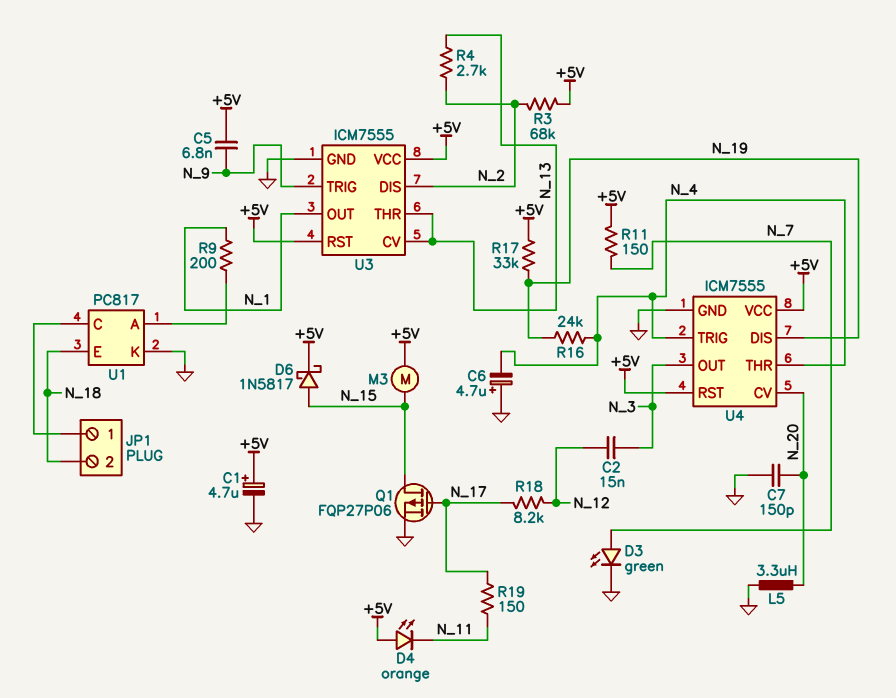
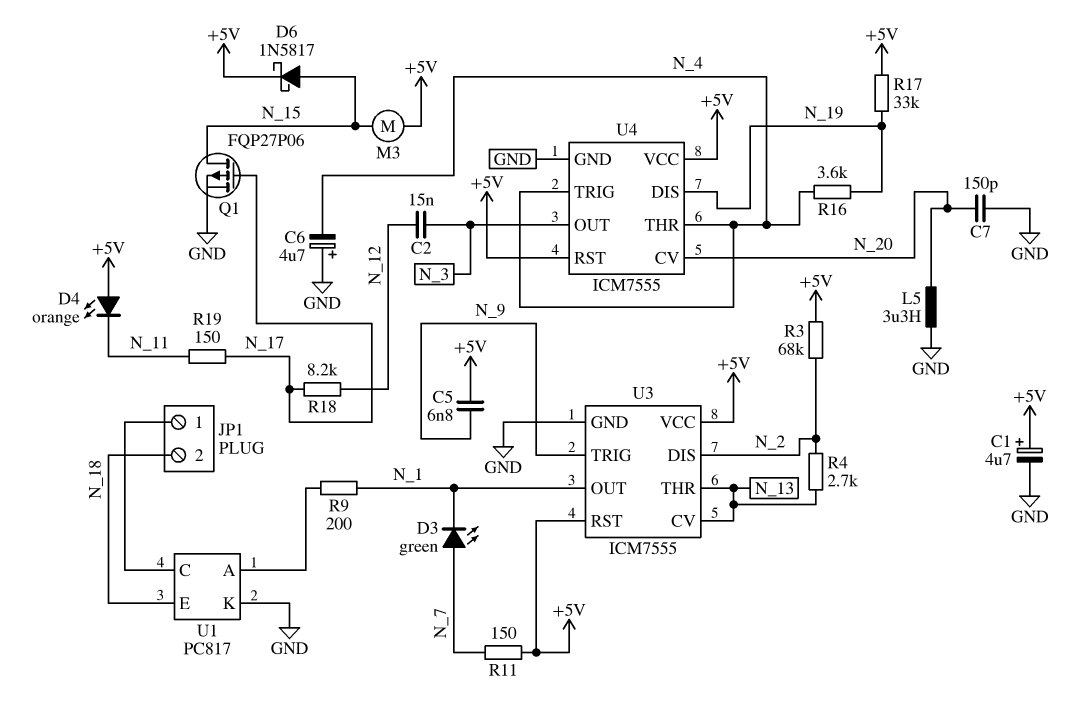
D3: LED green (A N_7, K GND) -> LED green (A N_7, K N_1)
R16: 24k (N_4, N_19) -> 3.6k (N_4, N_19)

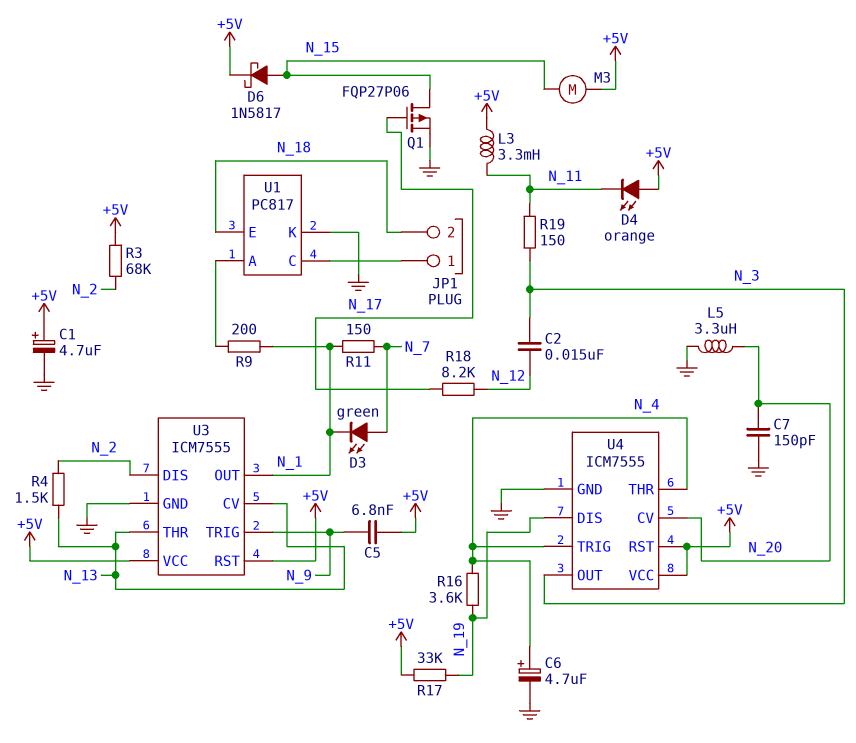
C6: 4.7uF (plus GND, minus N_4) -> 4.7uF (plus N_4, minus GND)
L3: none -> 3.3mH (+5V, N_11)
R4: 2.7k (N_2, N_13) -> 1.5k (N_2, N_13)
R11: 150 (+5V, N_7) -> 150 (N_1, N_7)
R19: 150 (N_11, N_17) -> 150 (N_3, N_11)

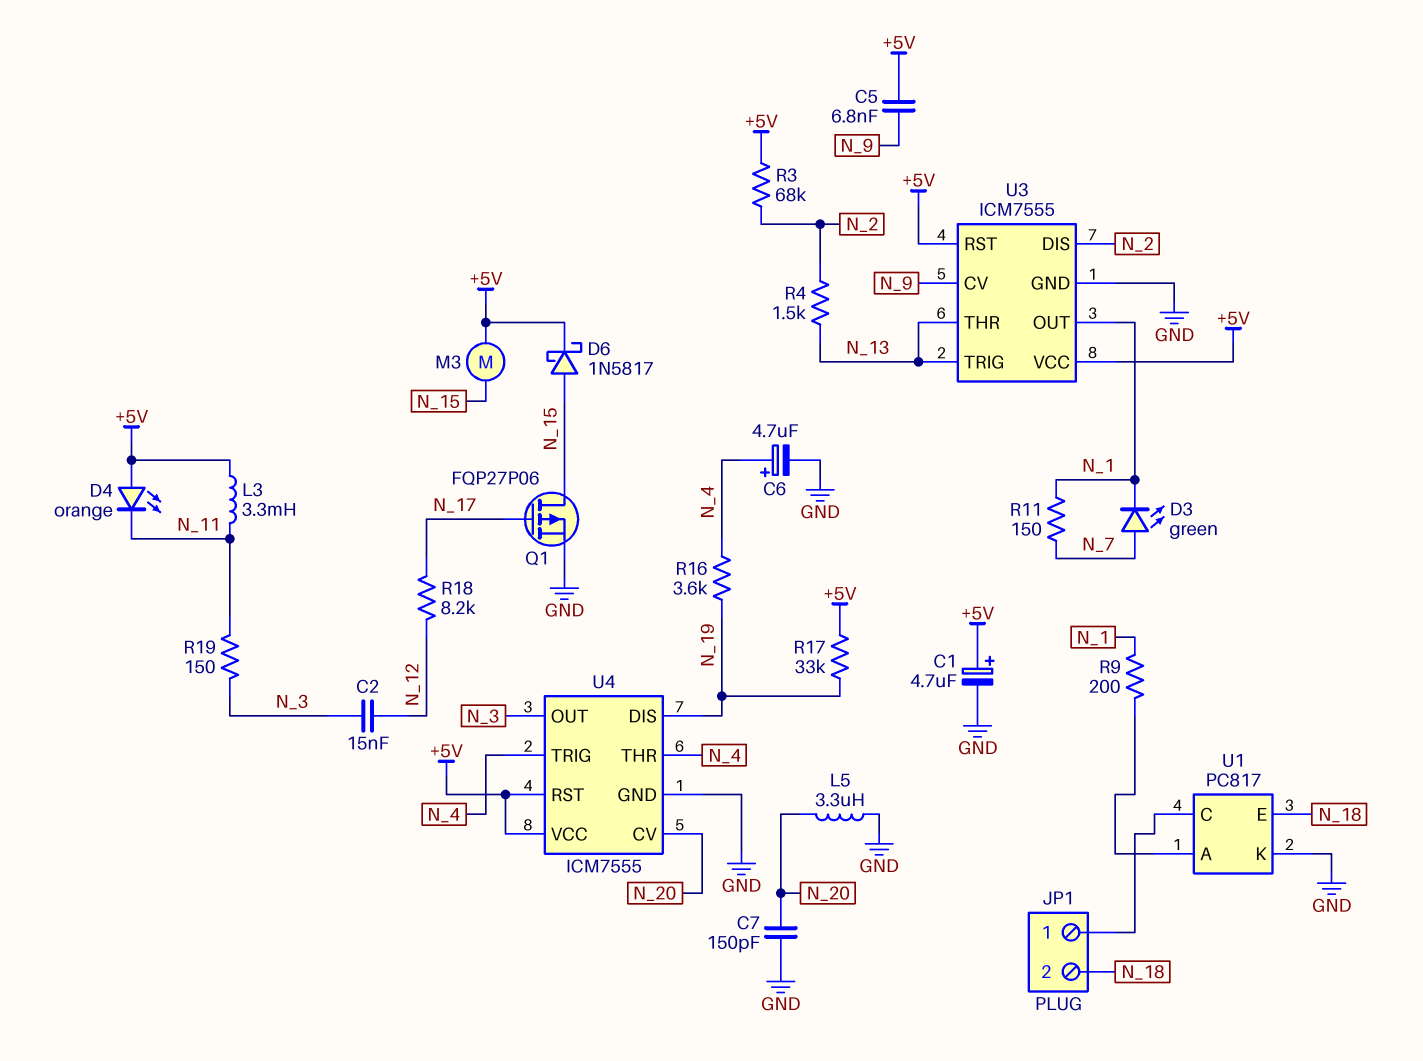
U3 pin CV: N_13 -> N_9
U3 pin TRIG: N_9 -> N_13

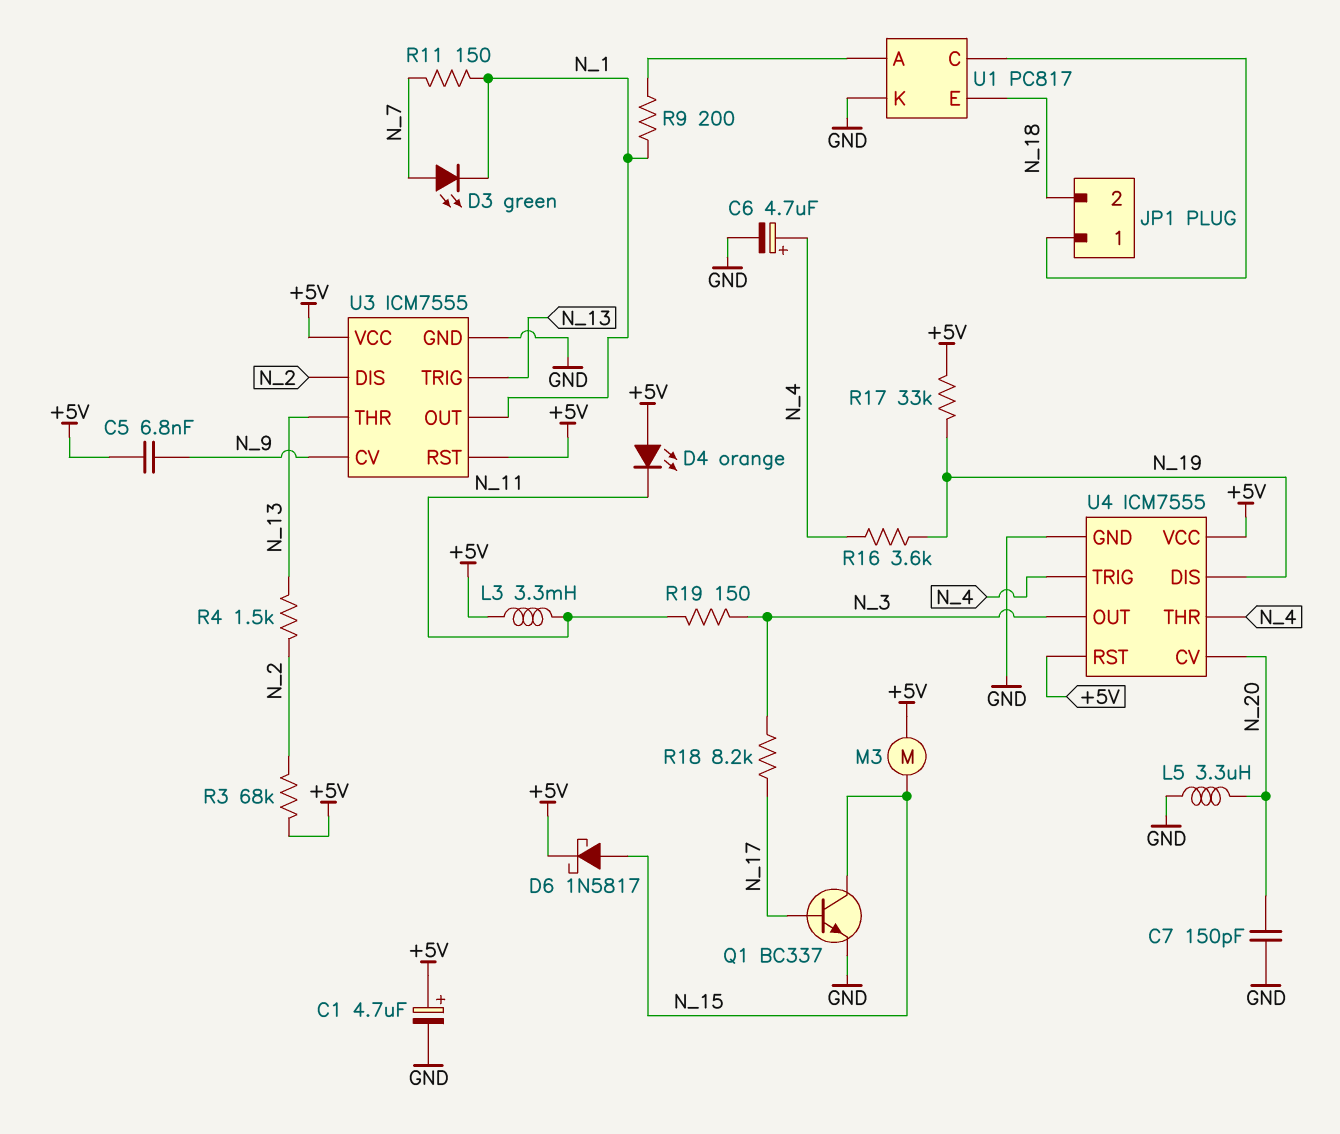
C2: 15nF (N_3, N_12) -> none
Q1: PMOS FQP27P06 (G N_17, D N_15, S GND) -> NPN BC337 (B N_17, C N_15, E GND)
R18: 8.2k (N_12, N_17) -> 8.2k (N_3, N_17)

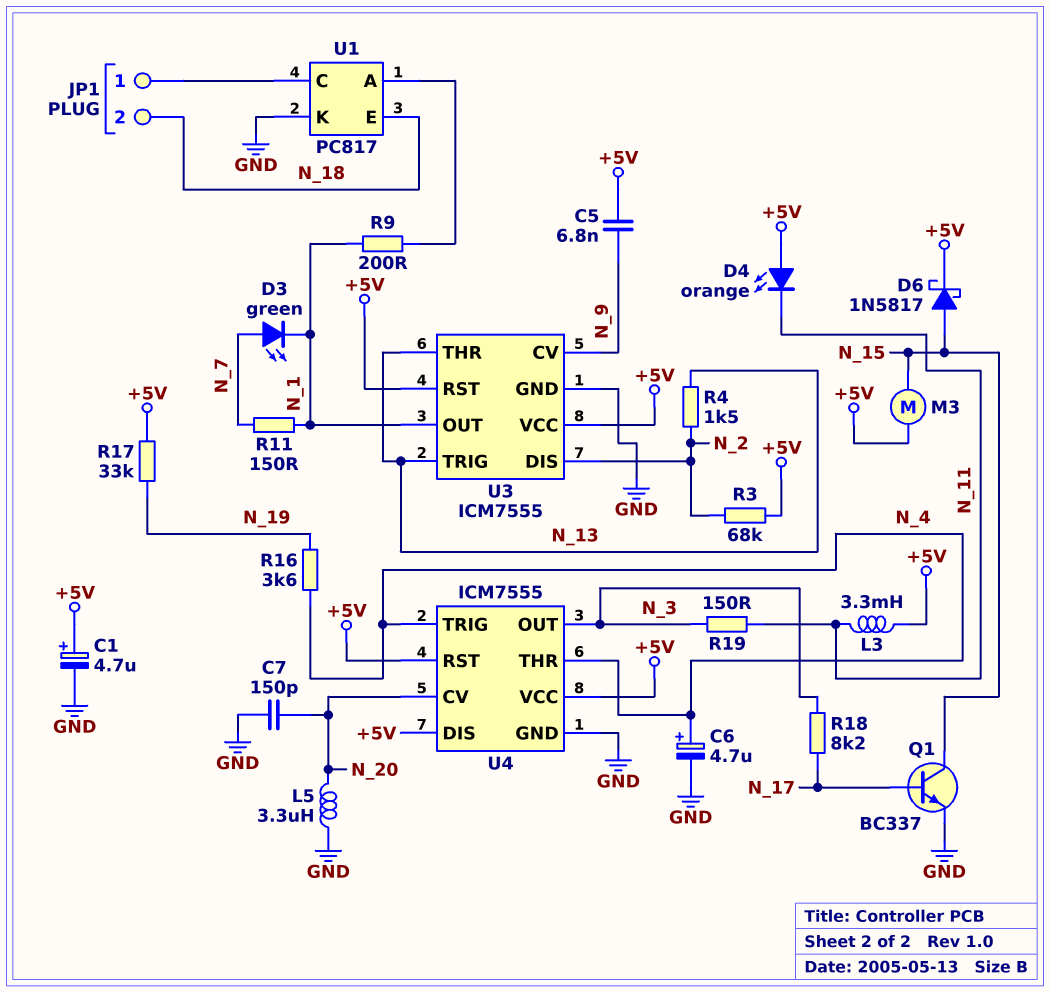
U4 pin DIS: N_19 -> +5V

